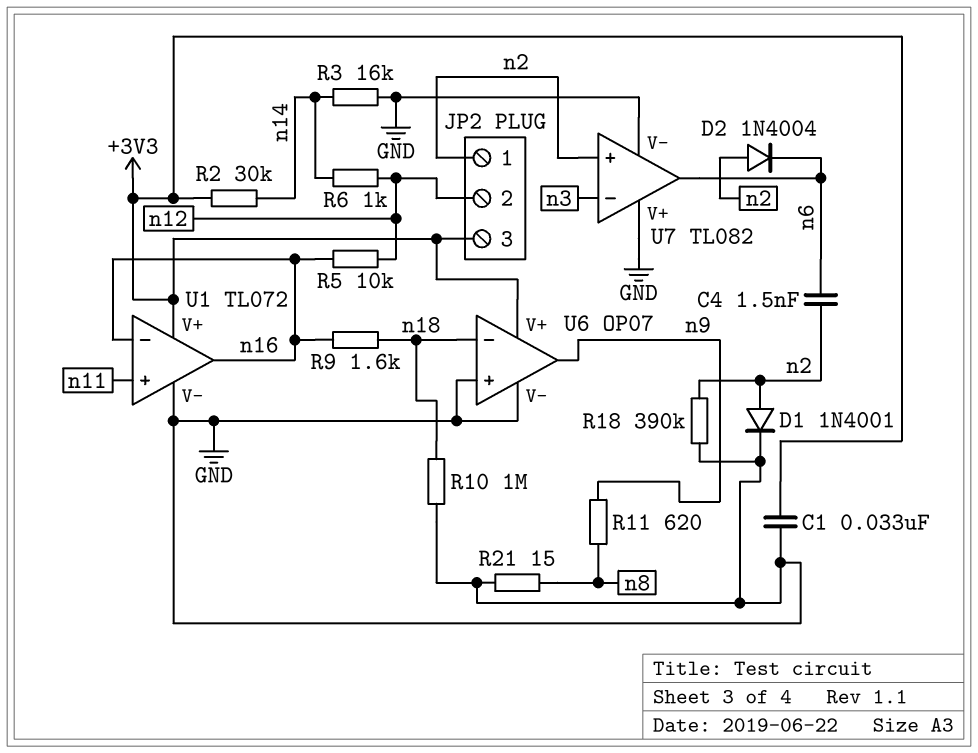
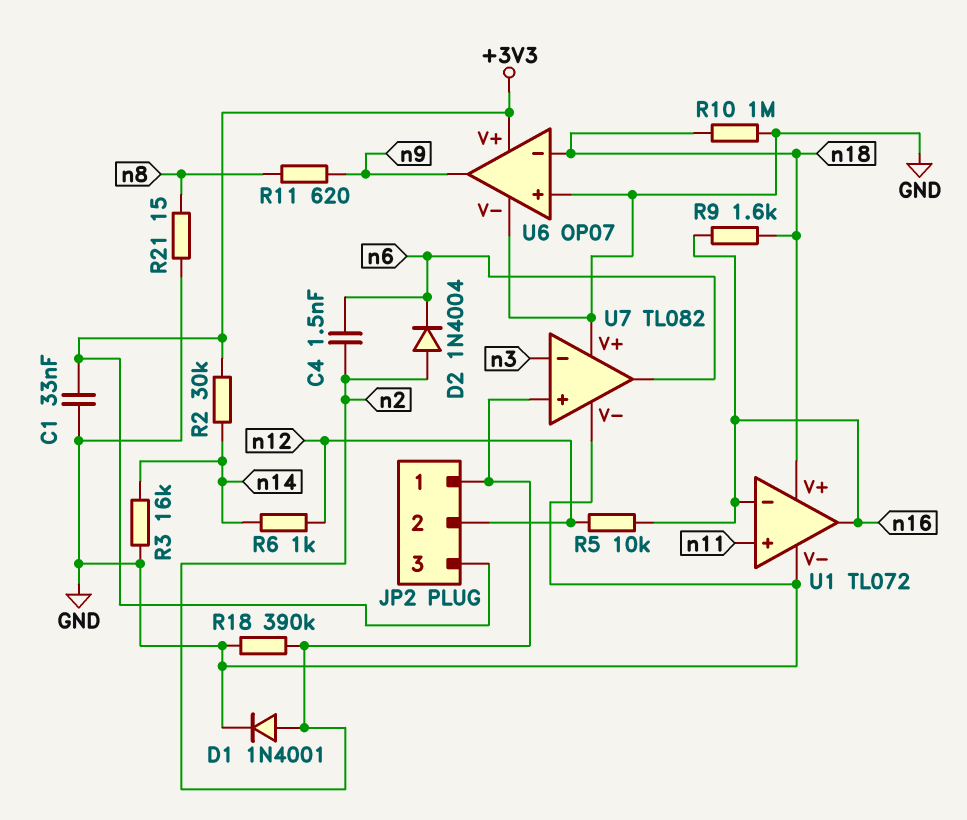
U1 pin V+: +3V3 -> n18

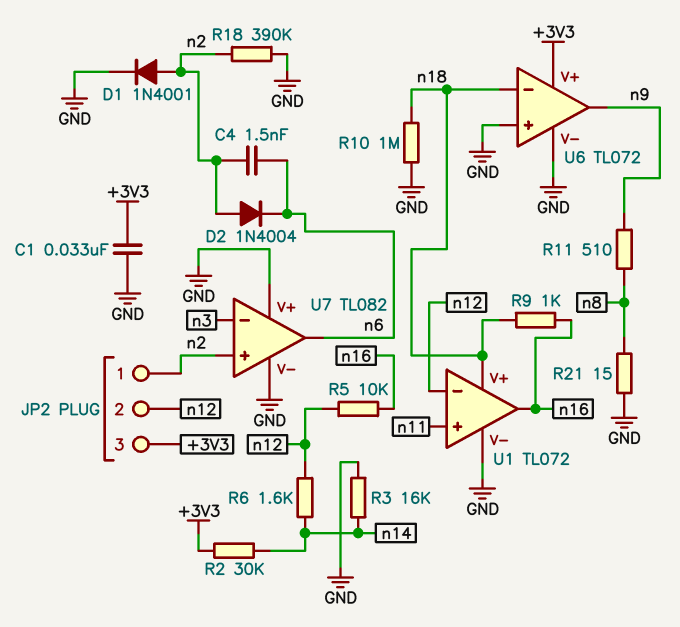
R6: 1k (n12, n14) -> 1.6k (n12, n14)
R9: 1.6k (n16, n18) -> 1k (n16, n18)
R11: 620 (n8, n9) -> 510 (n8, n9)
U1 pin in-: n16 -> n12
U6: OP07 -> TL072

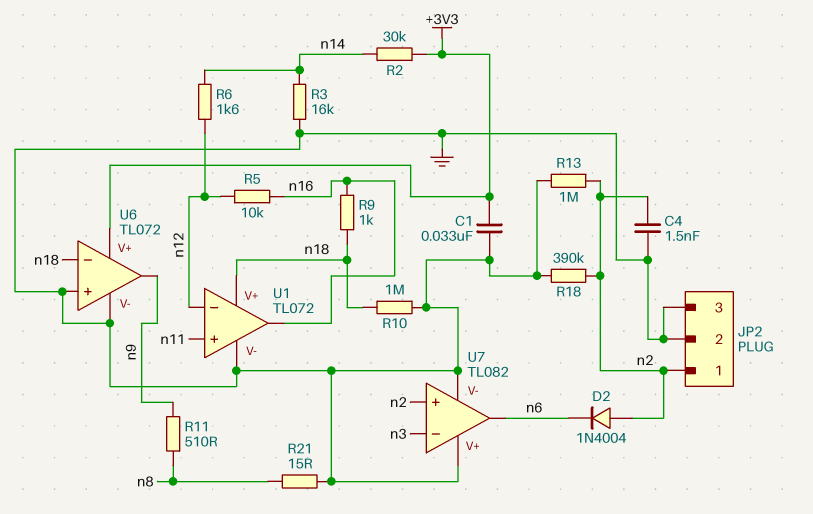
C4: 1.5nF (n2, n6) -> 1.5nF (GND, n2)
D1: diode 1N4001 (A n2, K GND) -> none
JP2 pin 2: n12 -> GND
JP2 pin 3: +3V3 -> GND
R13: none -> 1M (GND, n2)

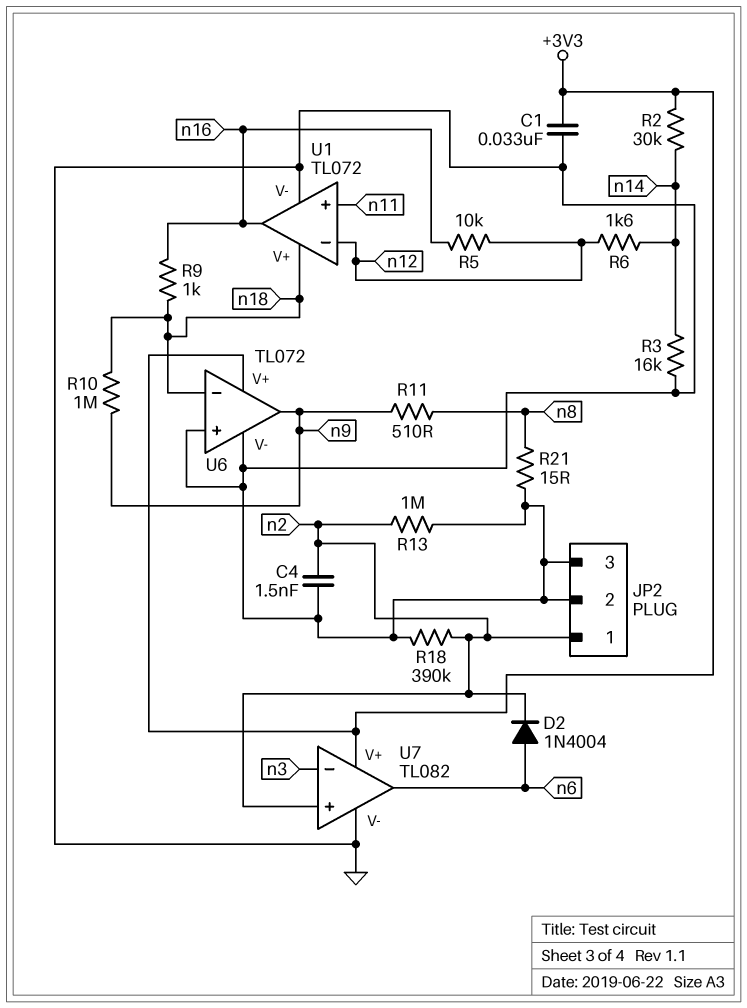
D2: diode 1N4004 (A n2, K n6) -> diode 1N4004 (A n6, K n2)
R10: 1M (GND, n18) -> 1M (n9, n18)
U7 pin V+: GND -> +3V3

